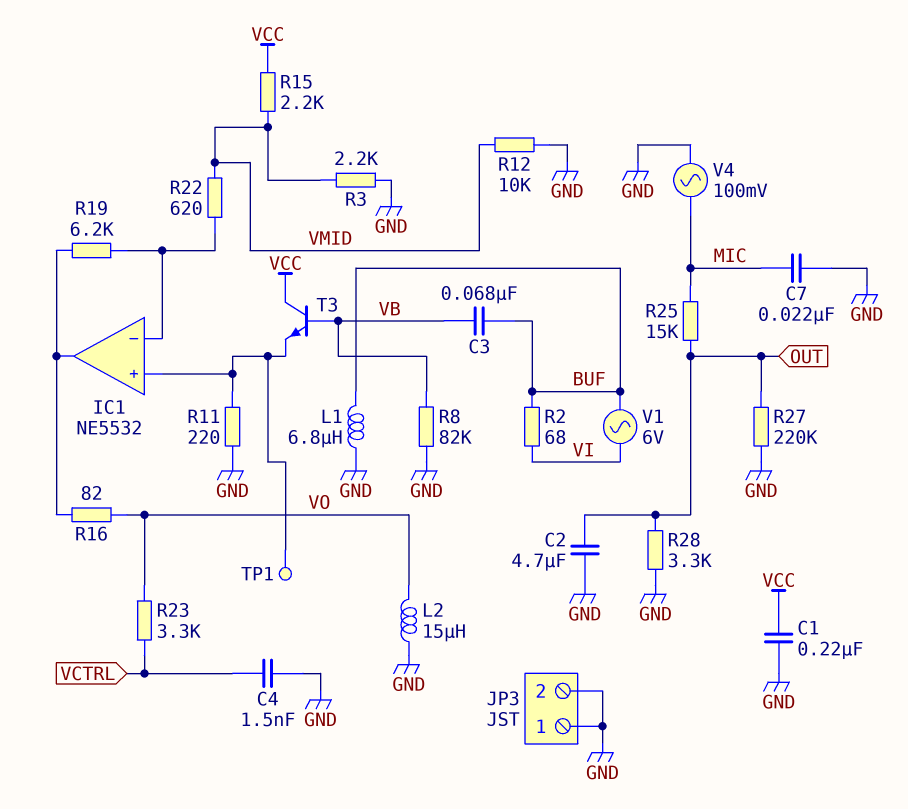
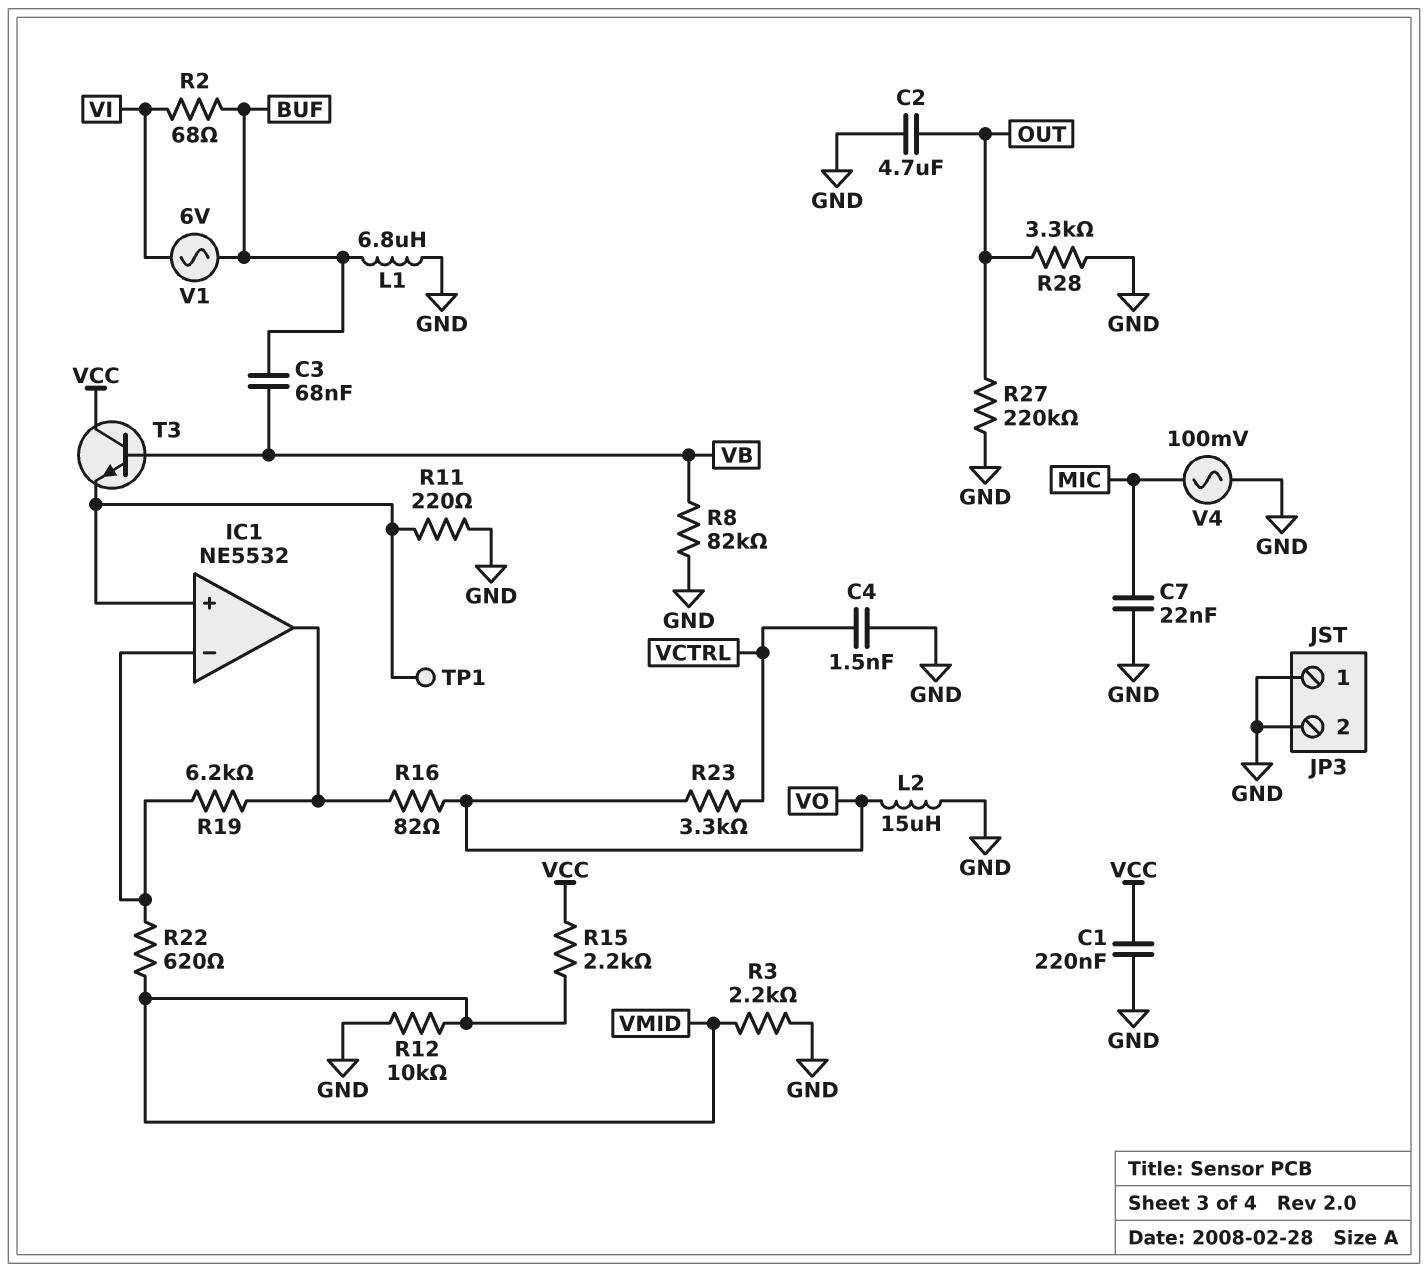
R25: 15k (MIC, OUT) -> none

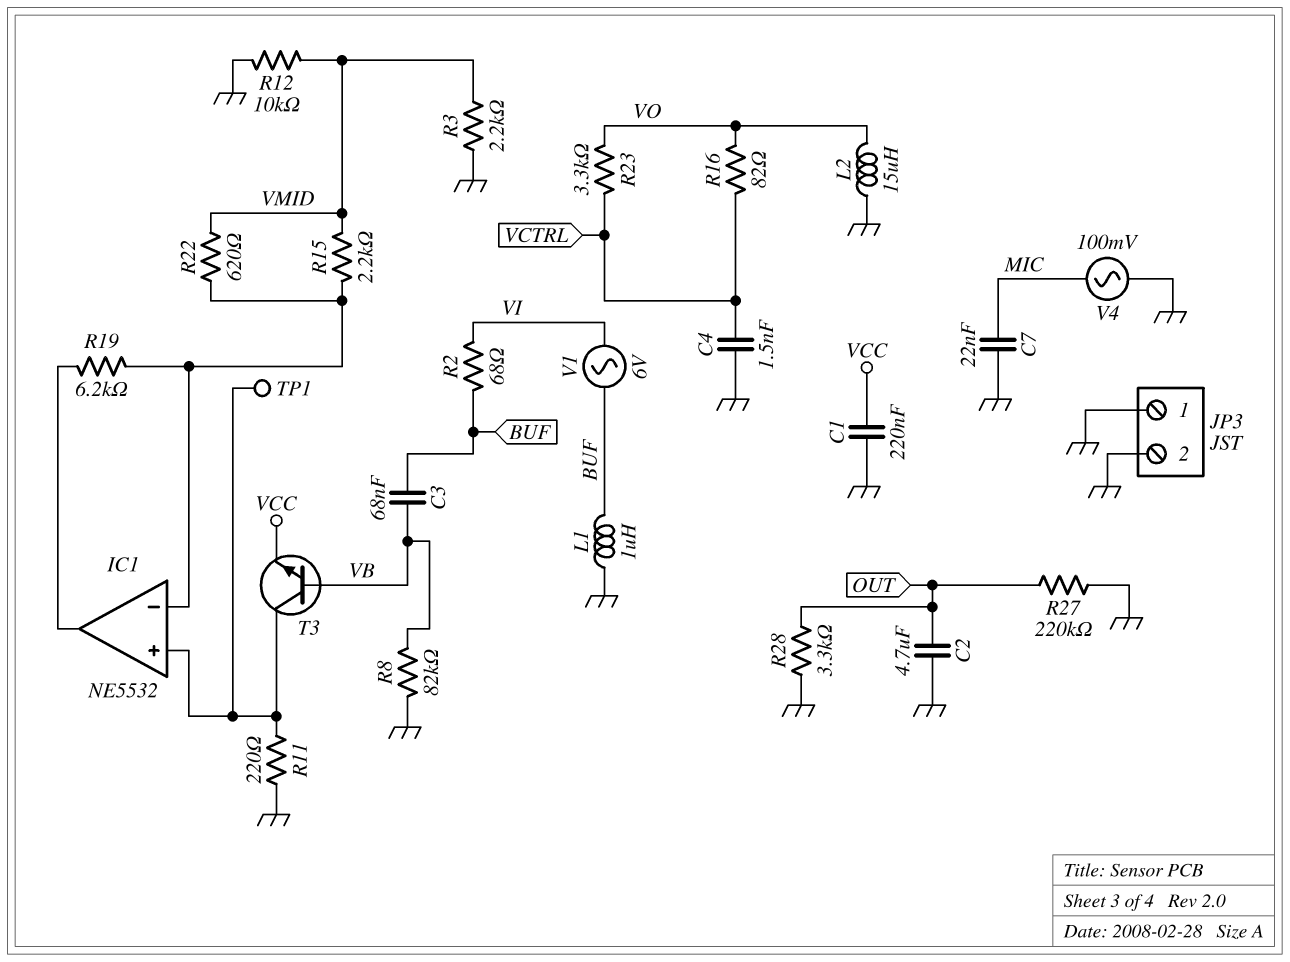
L1: 6.8uH (BUF, GND) -> 1uH (BUF, GND)
R15: 2.2k (VCC, VMID) -> 2.2k (IC1/in-, VMID)
R16: 82 (IC1/out, VO) -> 82 (VCTRL, VO)
T3: NPN (B VB, C VCC, E IC1/in+) -> NPN (B VB, C IC1/in+, E VCC)

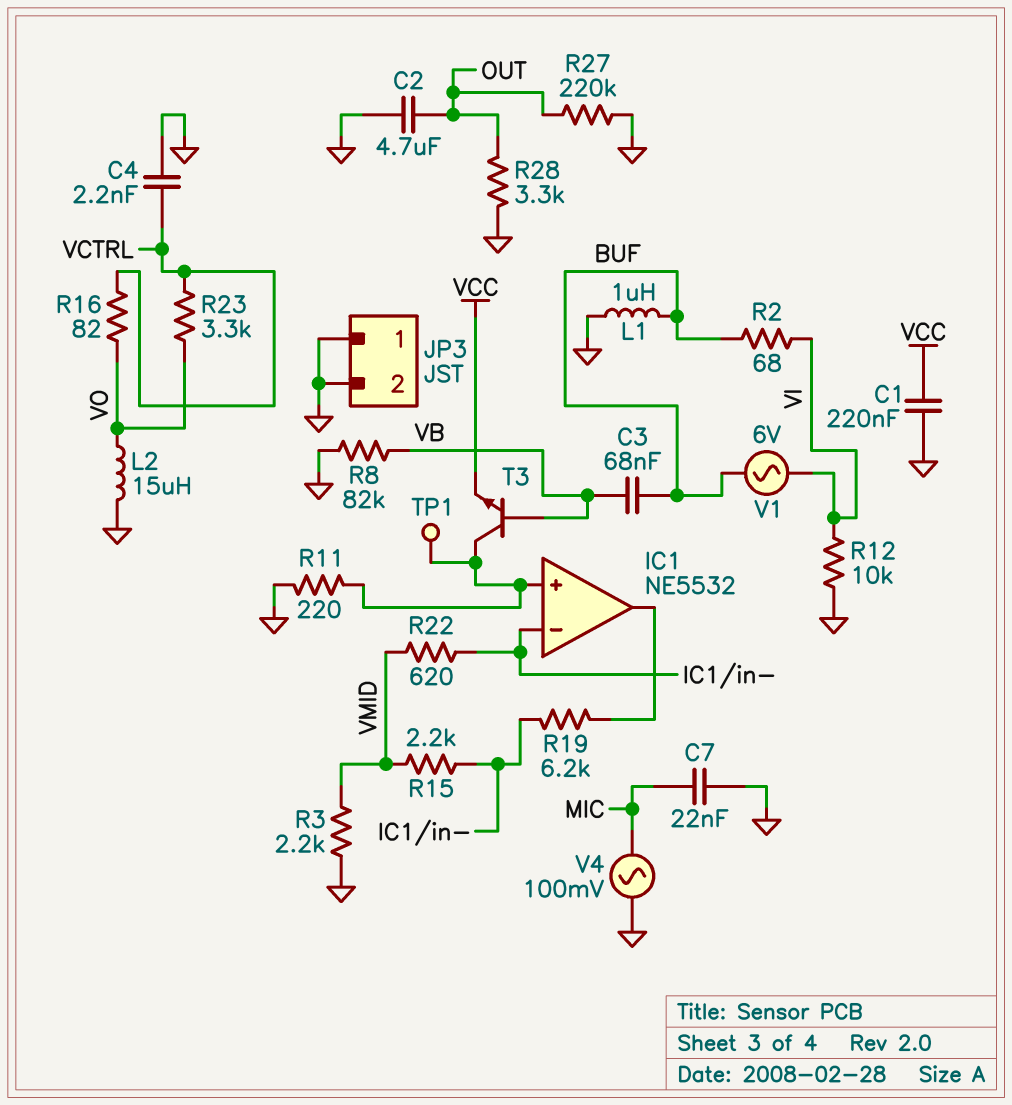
C4: 1.5nF (GND, VCTRL) -> 2.2nF (GND, VCTRL)
R12: 10k (GND, VMID) -> 10k (GND, VI)

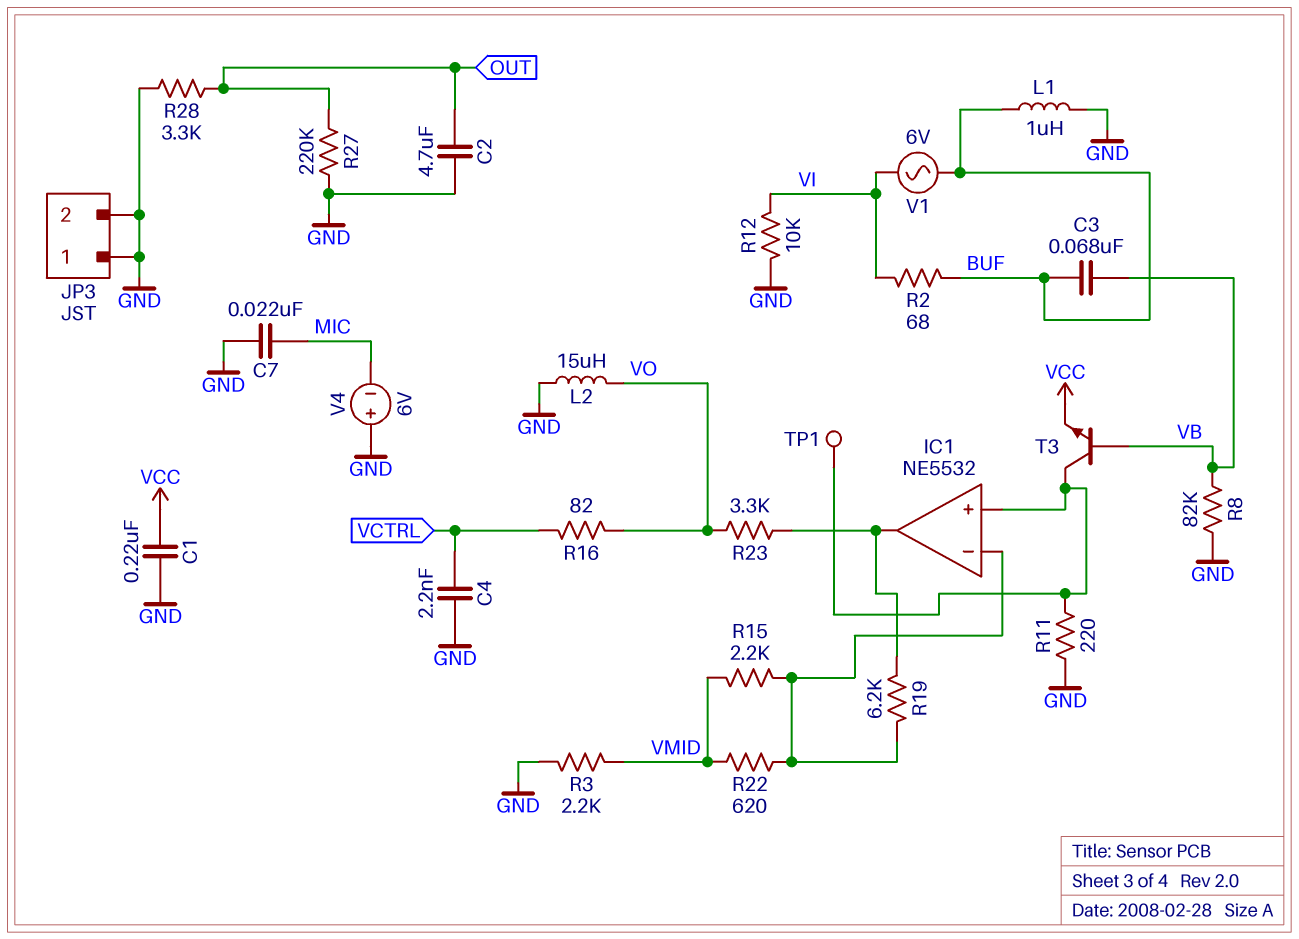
R23: 3.3k (VCTRL, VO) -> 3.3k (IC1/out, VO)
V4: AC 100mV (GND, MIC) -> 6V (plus GND, minus MIC)

